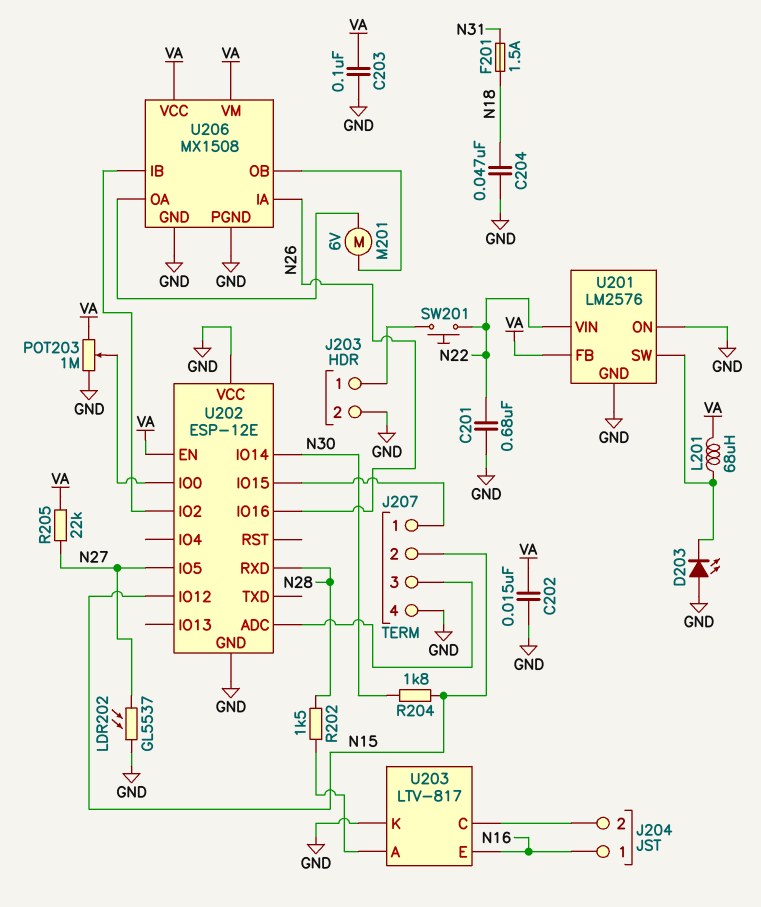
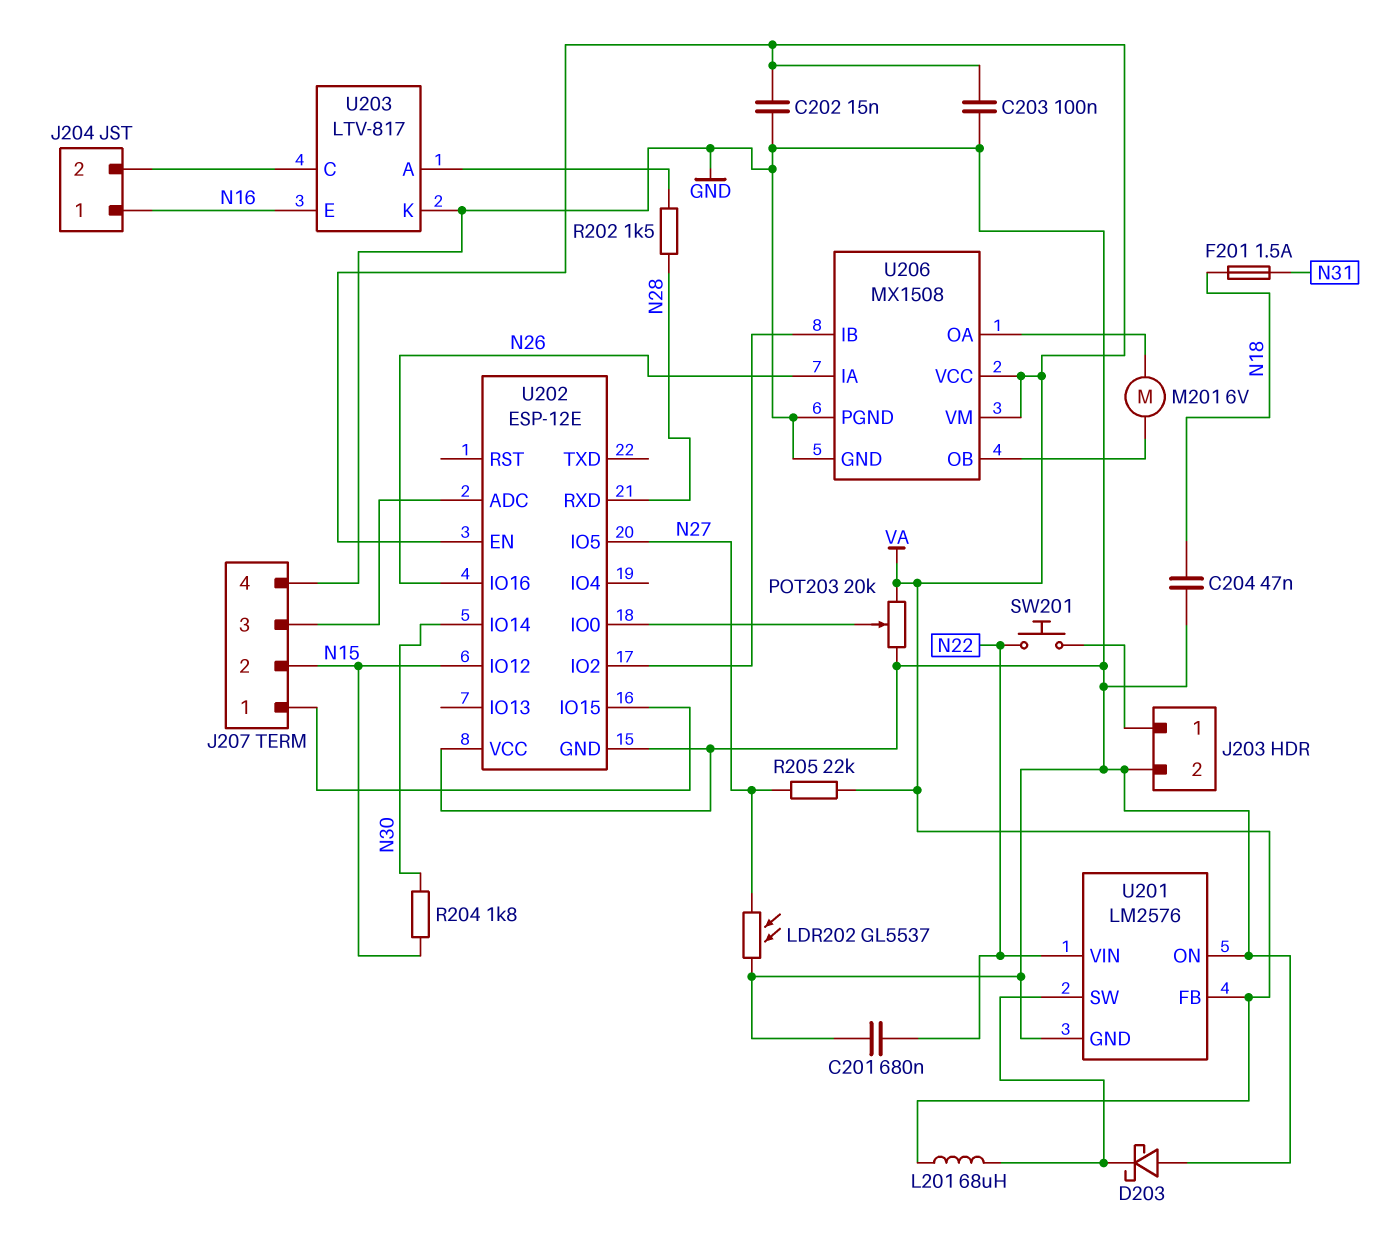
D203: LED (A GND, K U201/SW) -> schottky (A GND, K U201/SW)
POT203: 1M (GND, VA, wiper U202/IO0) -> 20k (GND, VA, wiper U202/IO0)

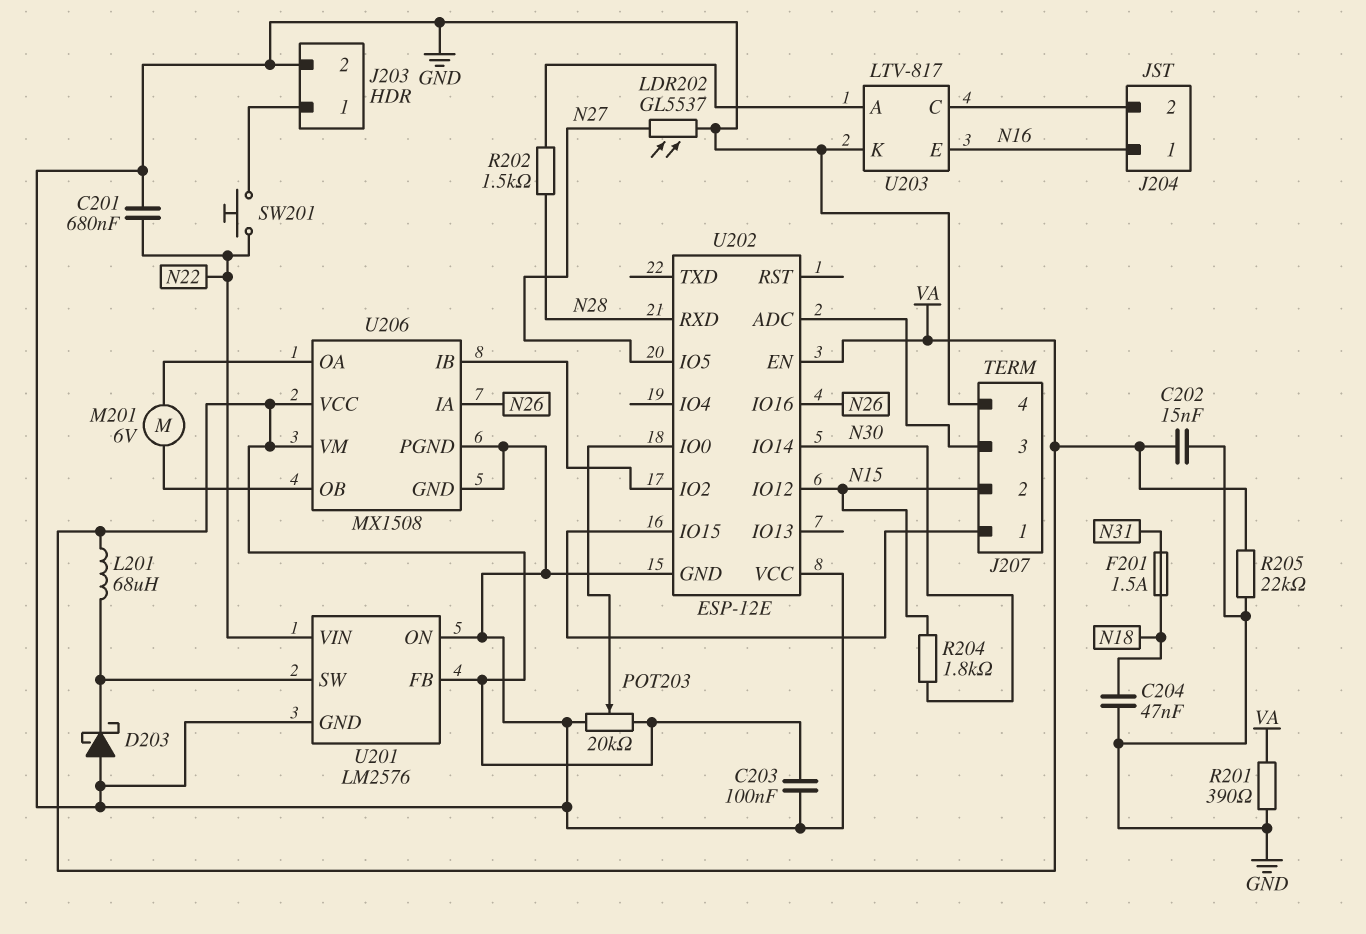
R201: none -> 390 (GND, VA)
R205: 22k (N27, VA) -> 22k (GND, VA)

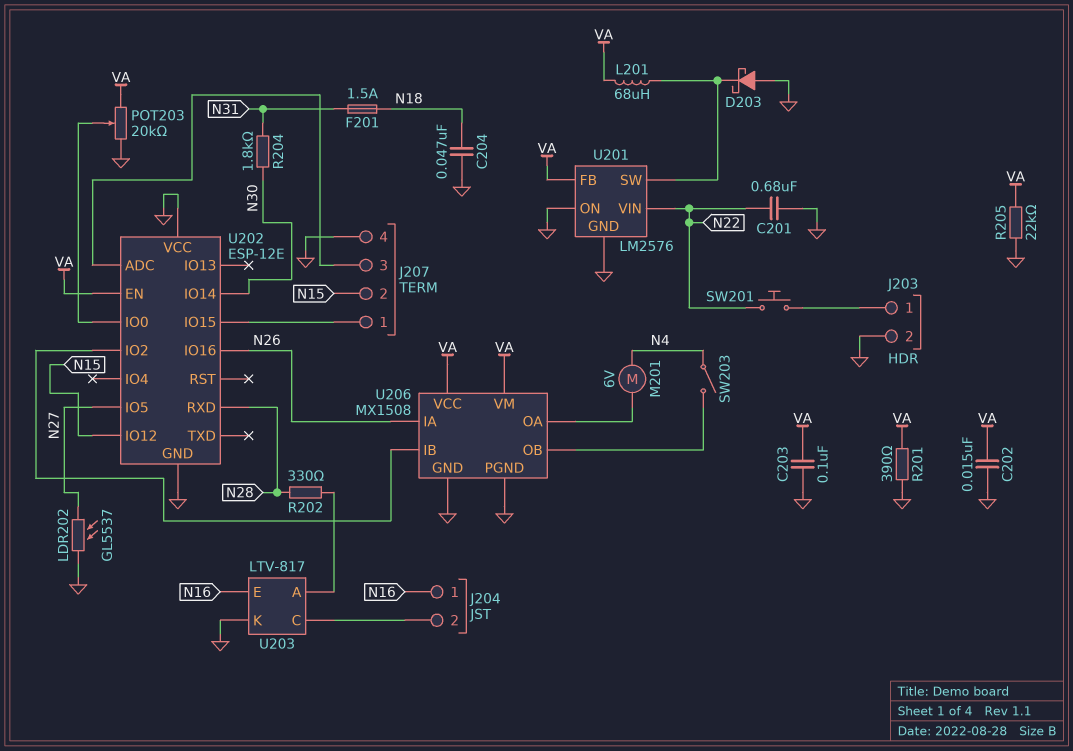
M201: motor 6V (U206/OA, U206/OB) -> motor 6V (N4, U206/OA)
R202: 1.5k (N28, U203/A) -> 330 (N28, U203/A)
R204: 1.8k (N15, N30) -> 1.8k (N30, N31)
SW203: none -> switch (N4, U206/OB)

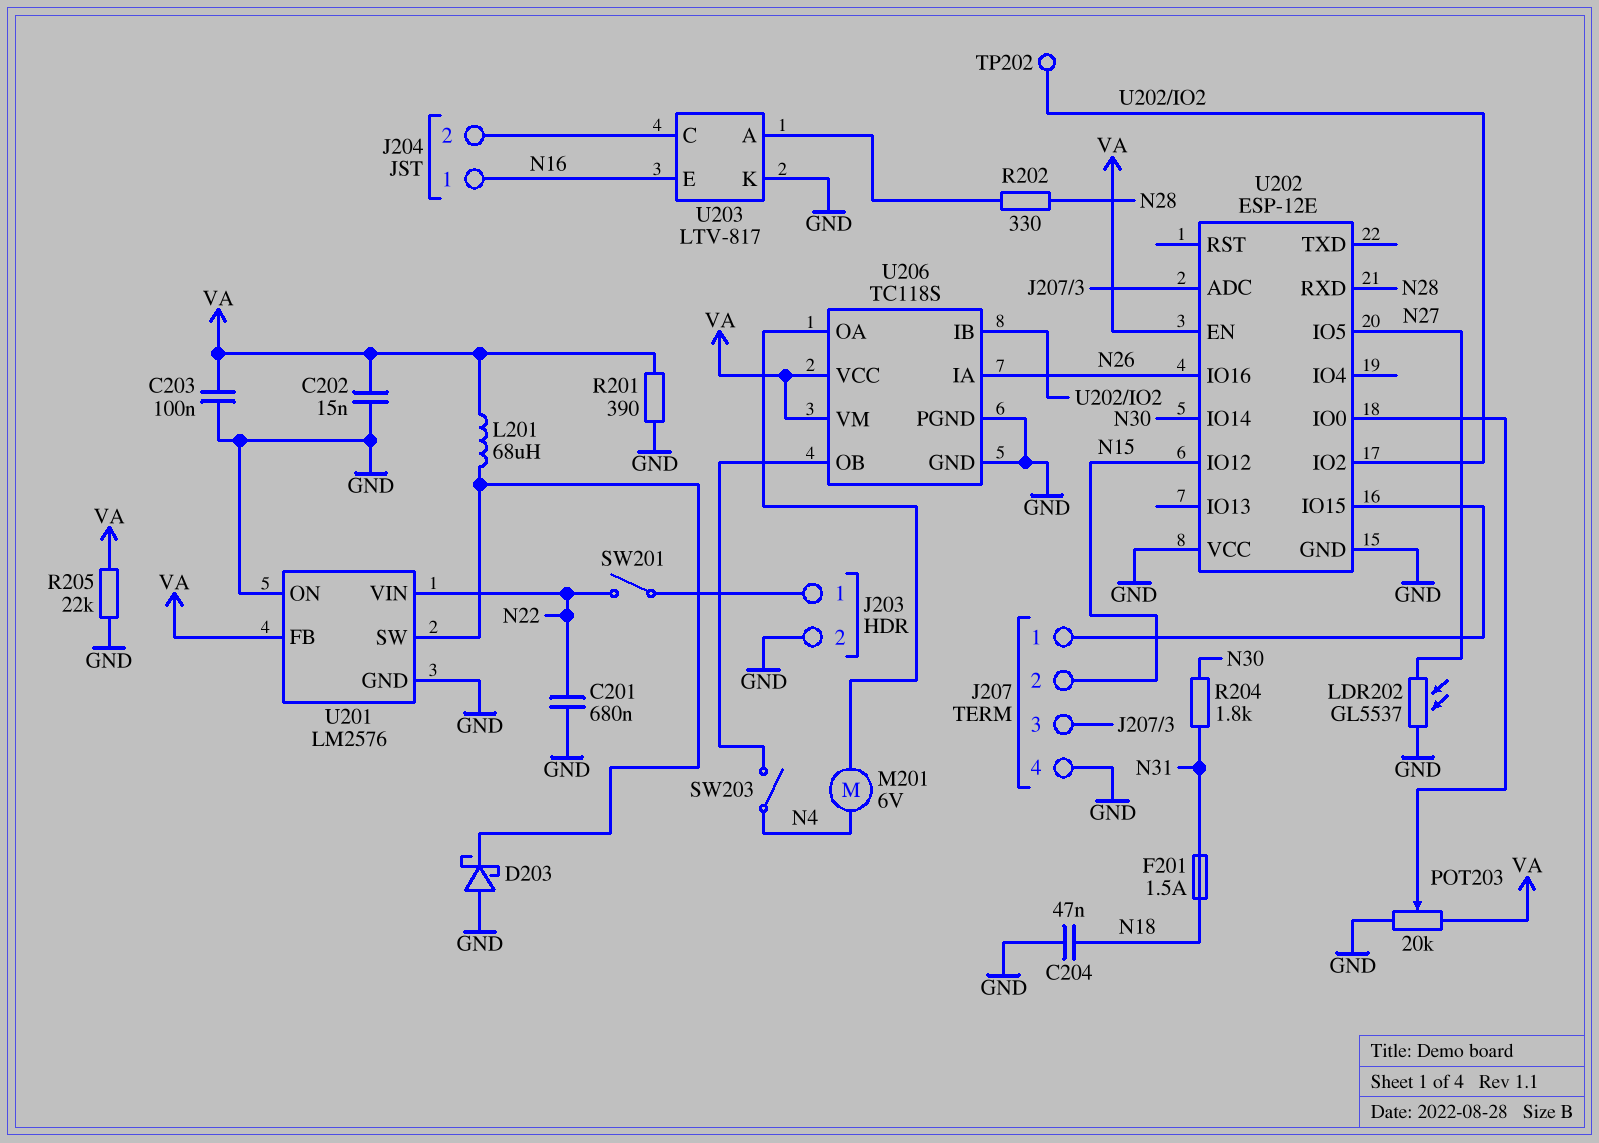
SW201: button (J203/1, N22) -> switch (J203/1, N22)
TP202: none -> test point (U202/IO2)
U206: MX1508 -> TC118S

